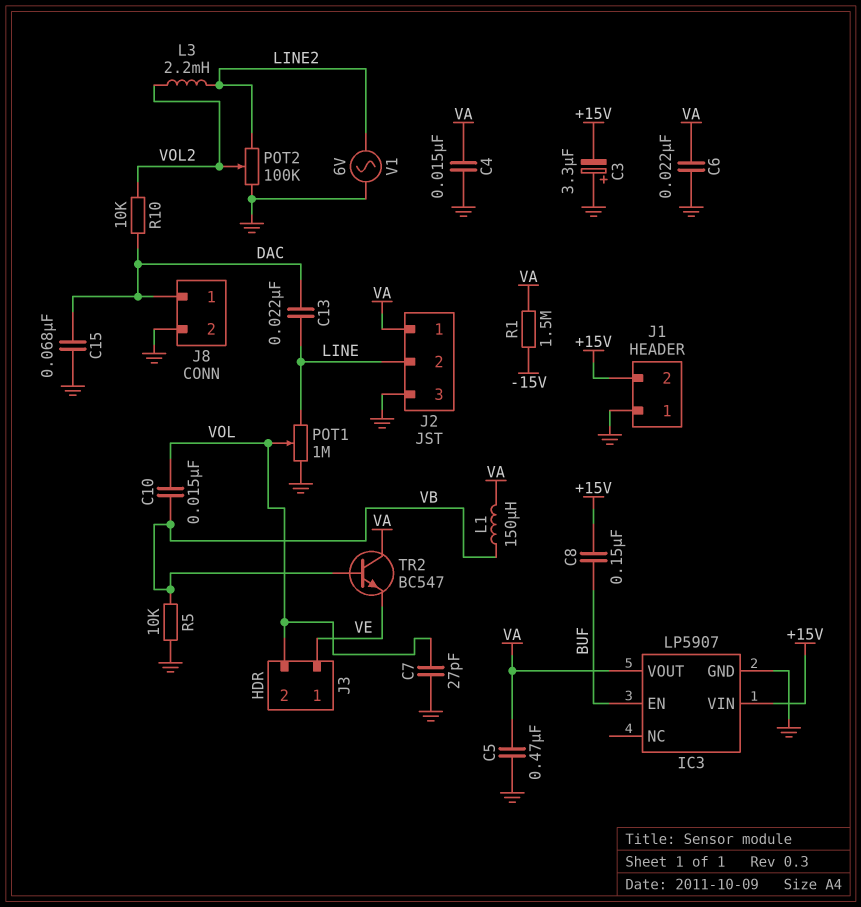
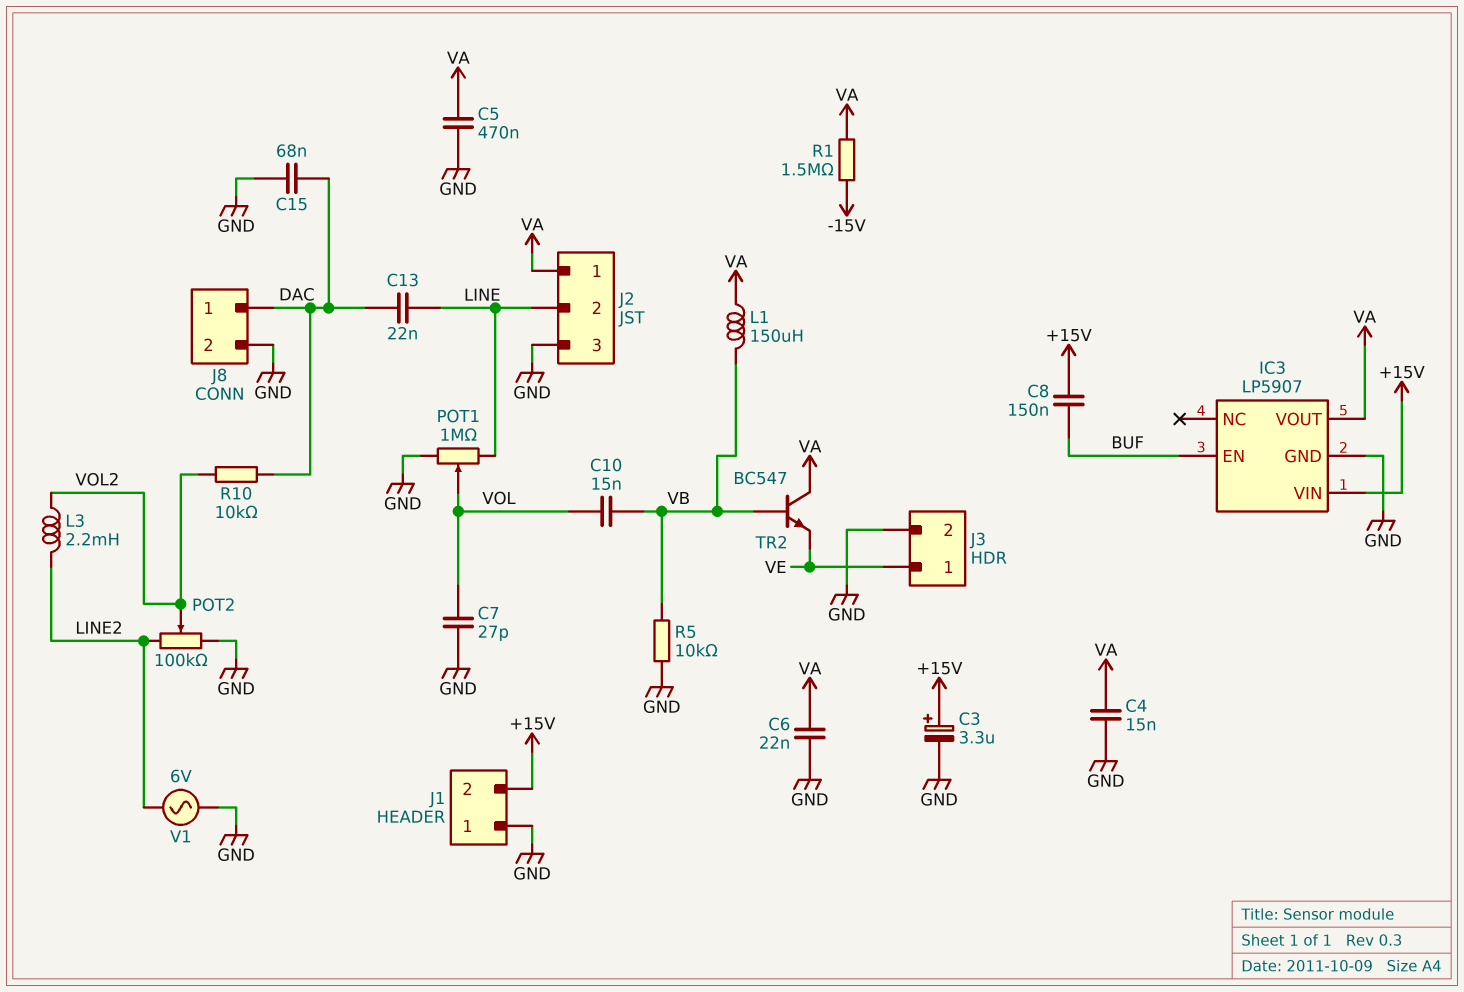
C3: 3.3uF (plus GND, minus +15V) -> 3.3uF (plus +15V, minus GND)
J3 pin 2: VOL -> GND

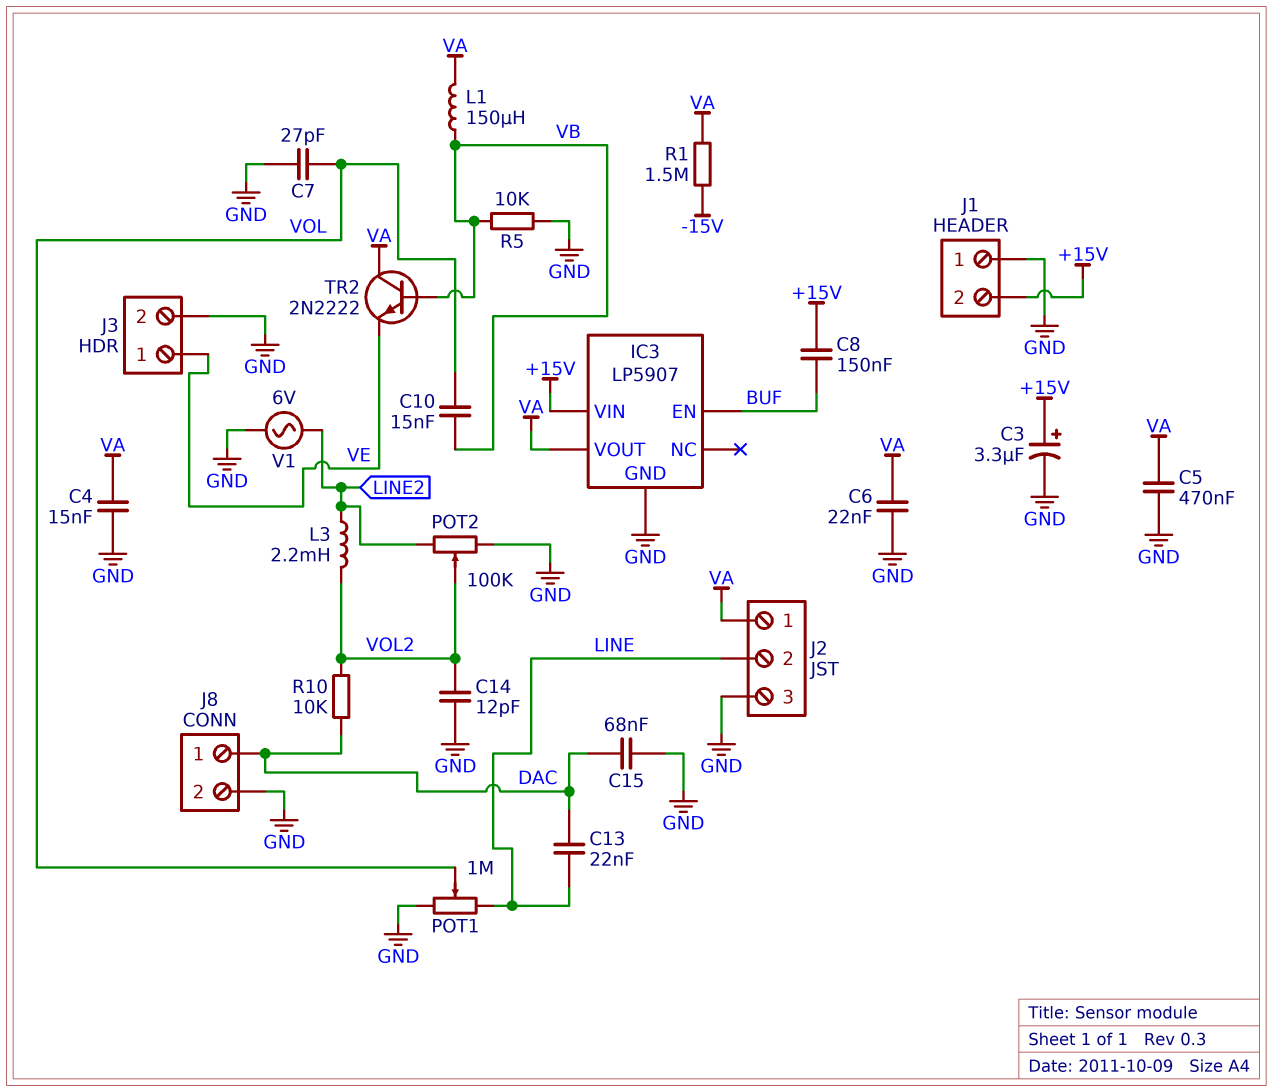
C14: none -> 12pF (GND, VOL2)
TR2: NPN BC547 (B VB, C VA, E VE) -> NPN 2N2222 (B VB, C VA, E VE)

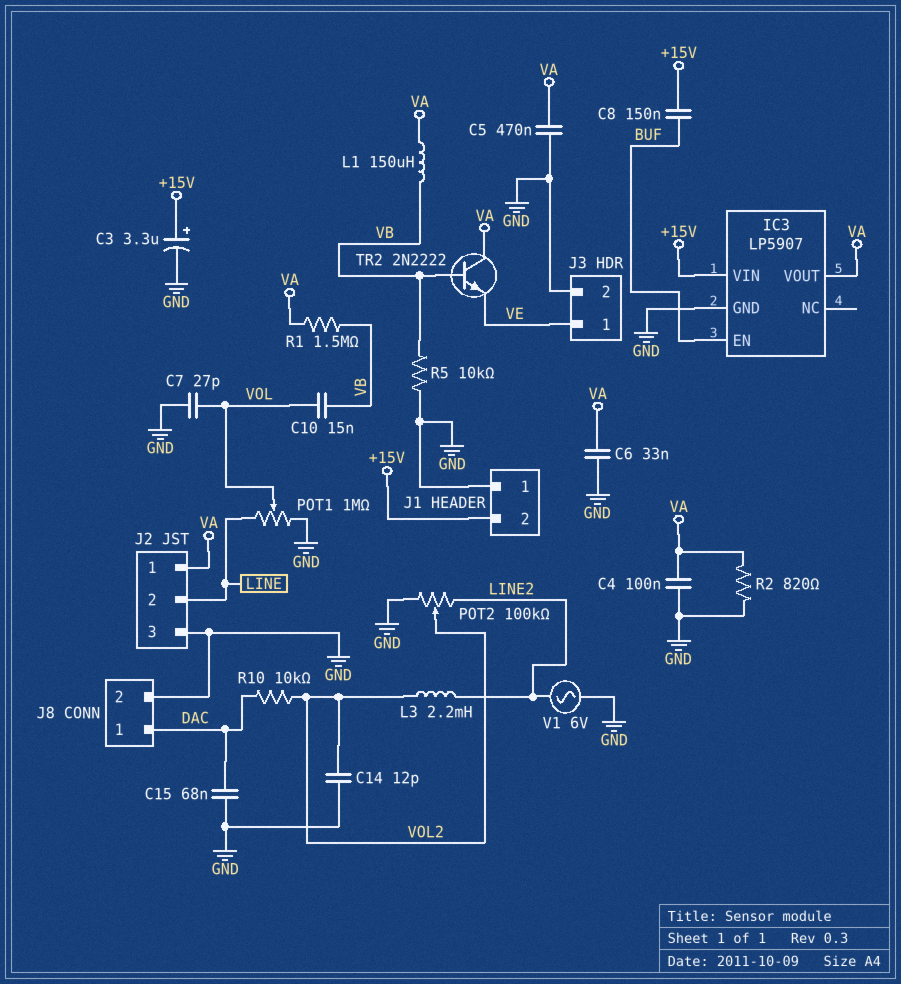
C4: 15nF (GND, VA) -> 100nF (GND, VA)
C6: 22nF (GND, VA) -> 33nF (GND, VA)
C13: 22nF (DAC, LINE) -> none
R1: 1.5M (-15V, VA) -> 1.5M (VA, VB)
R2: none -> 820 (GND, VA)

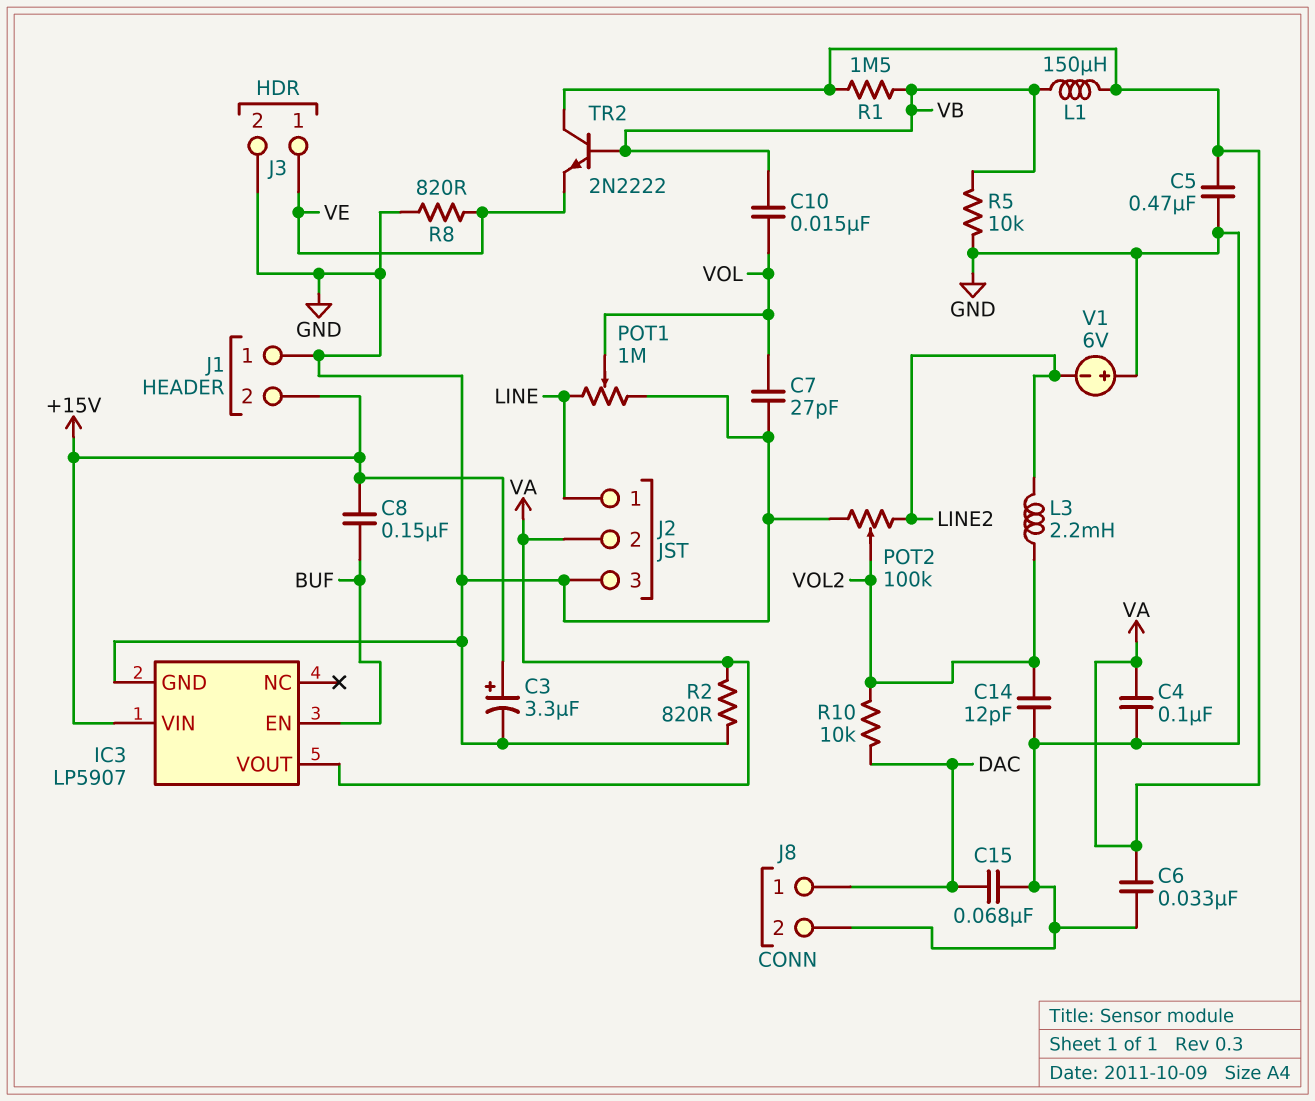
J2 pin 1: VA -> LINE
J2 pin 2: LINE -> VA
R8: none -> 820 (GND, VE)
V1: AC 6V (GND, LINE2) -> 6V (plus GND, minus LINE2)

